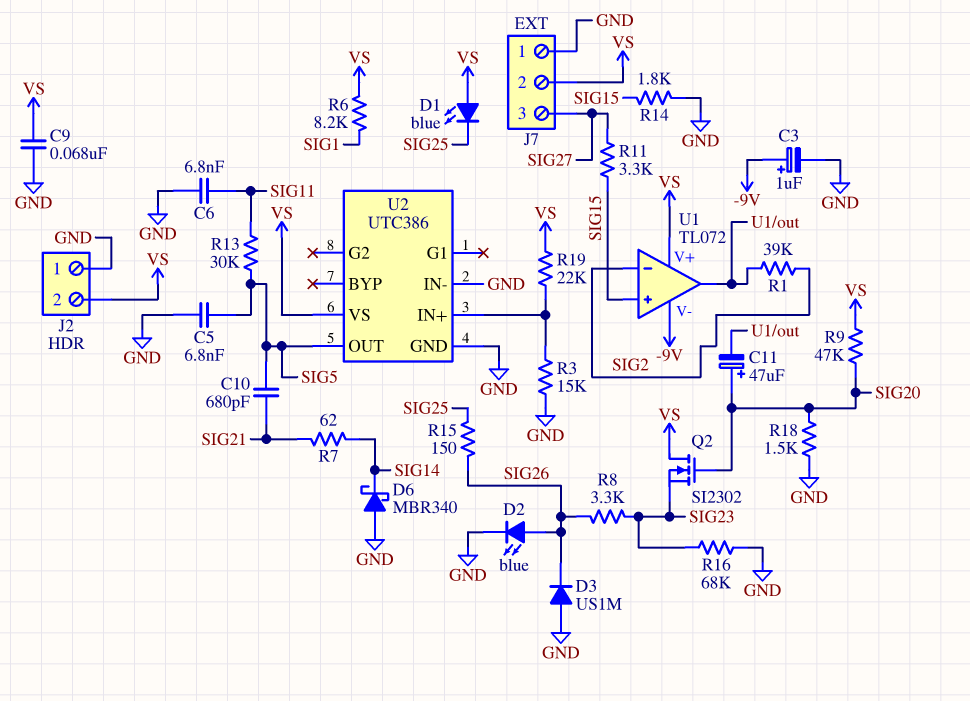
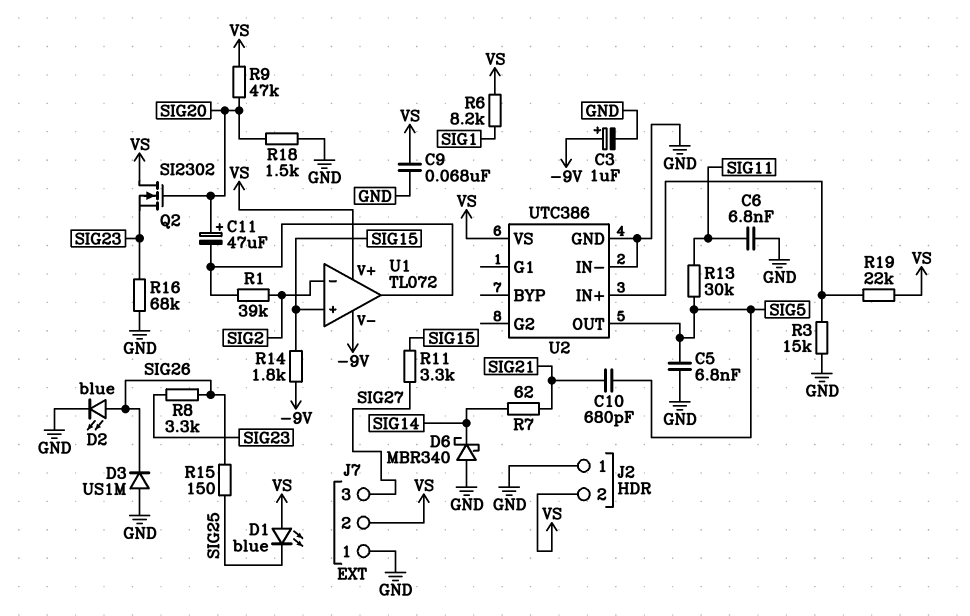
R14: 1.8k (GND, SIG15) -> 1.8k (-9V, SIG15)

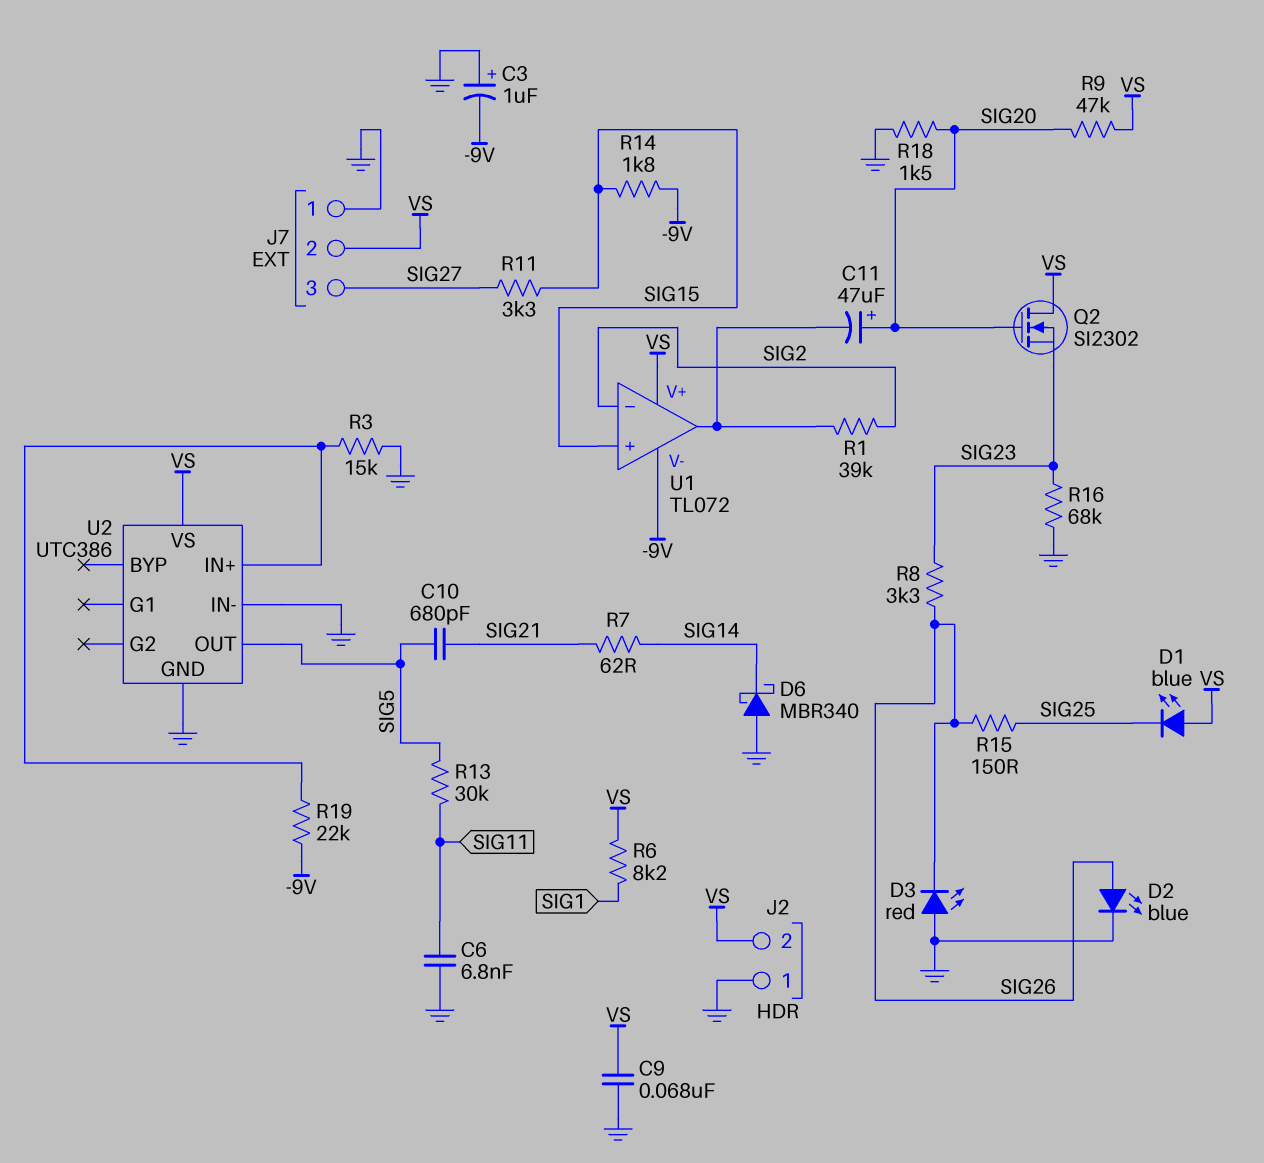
C3: 1uF (plus -9V, minus GND) -> 1uF (plus GND, minus -9V)
C5: 6.8nF (GND, SIG5) -> none
D3: diode US1M (A GND, K SIG26) -> LED red (A GND, K SIG26)
R19: 22k (U2/IN+, VS) -> 22k (-9V, U2/IN+)

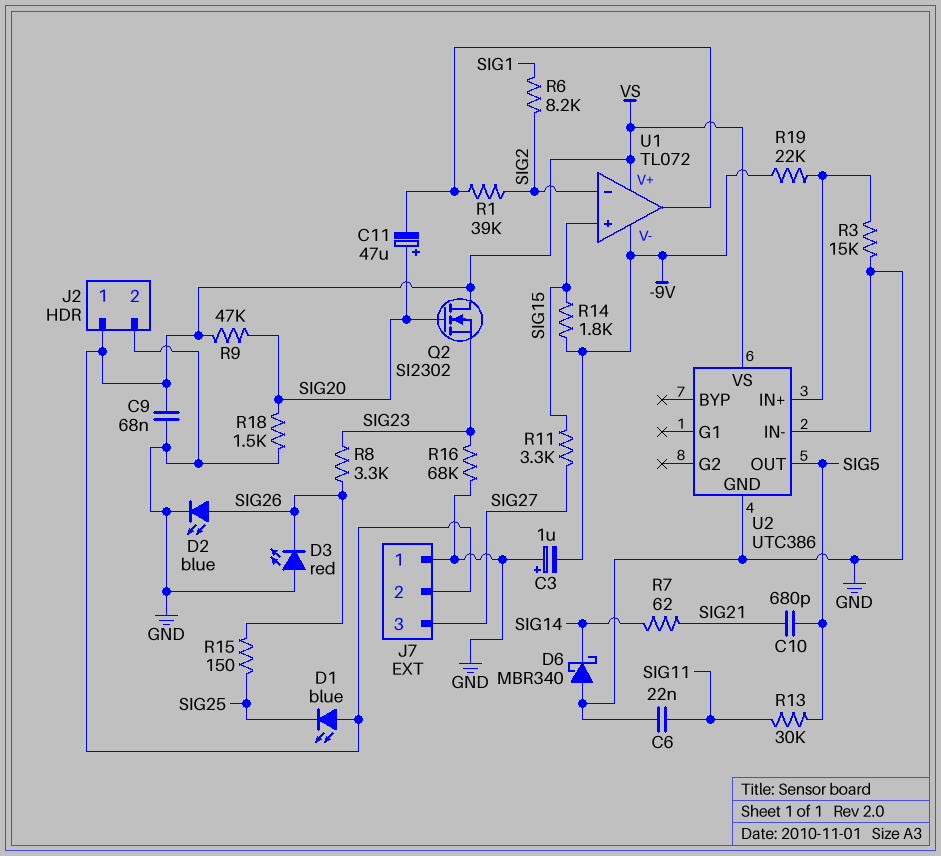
C6: 6.8nF (GND, SIG11) -> 22nF (GND, SIG11)
J2 pin 1: GND -> VS
J2 pin 2: VS -> GND
R6: 8.2k (SIG1, VS) -> 8.2k (SIG1, SIG2)

